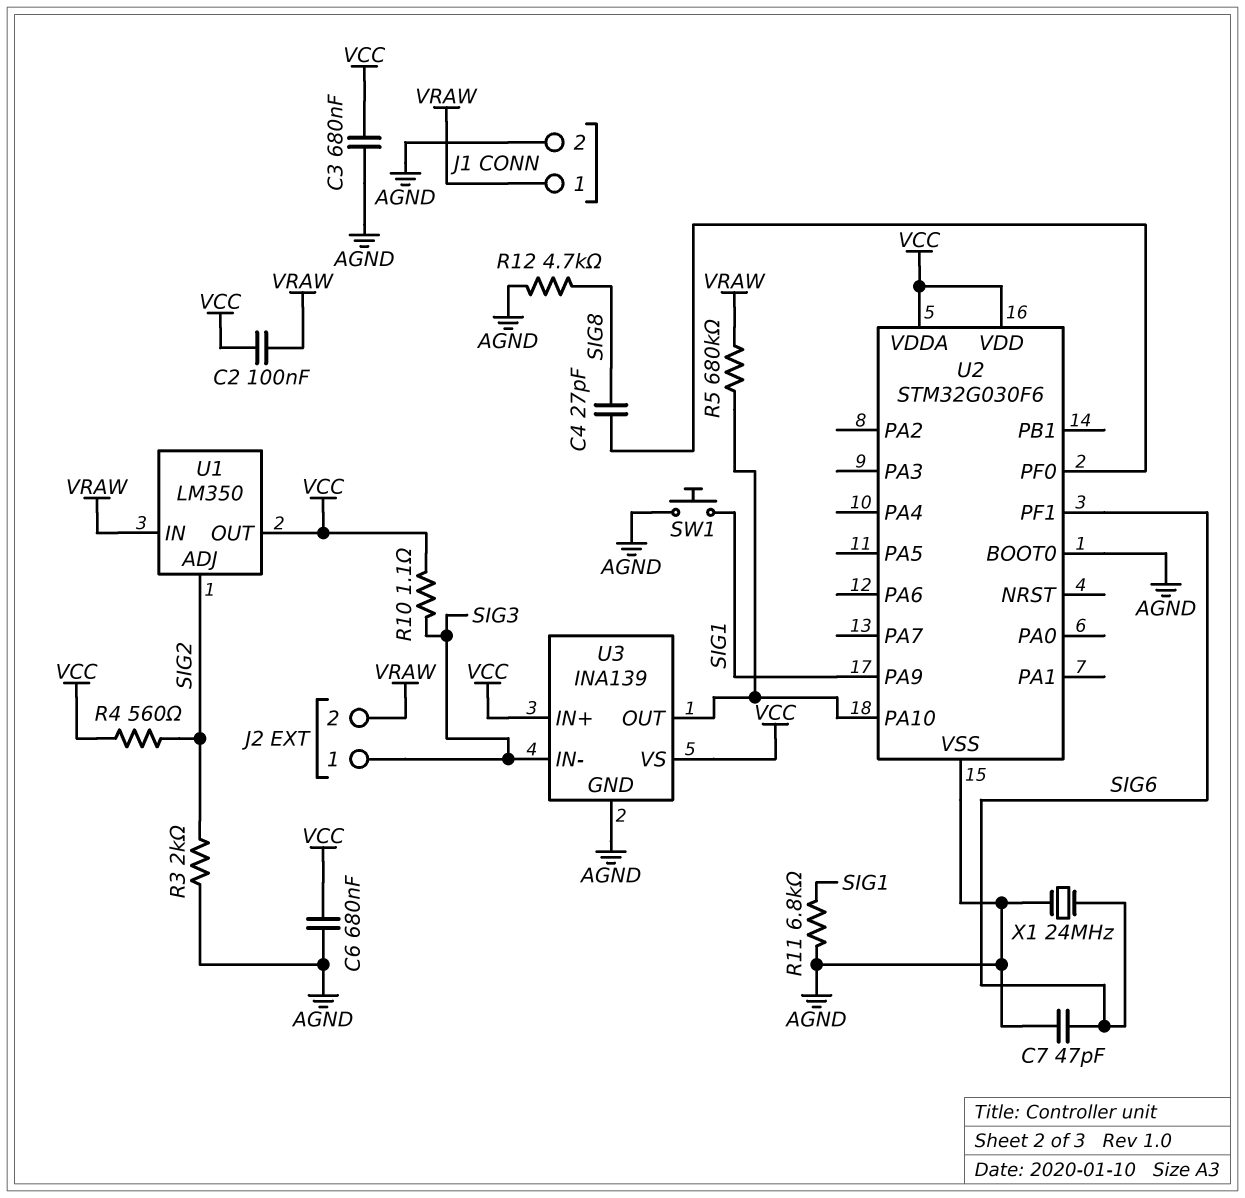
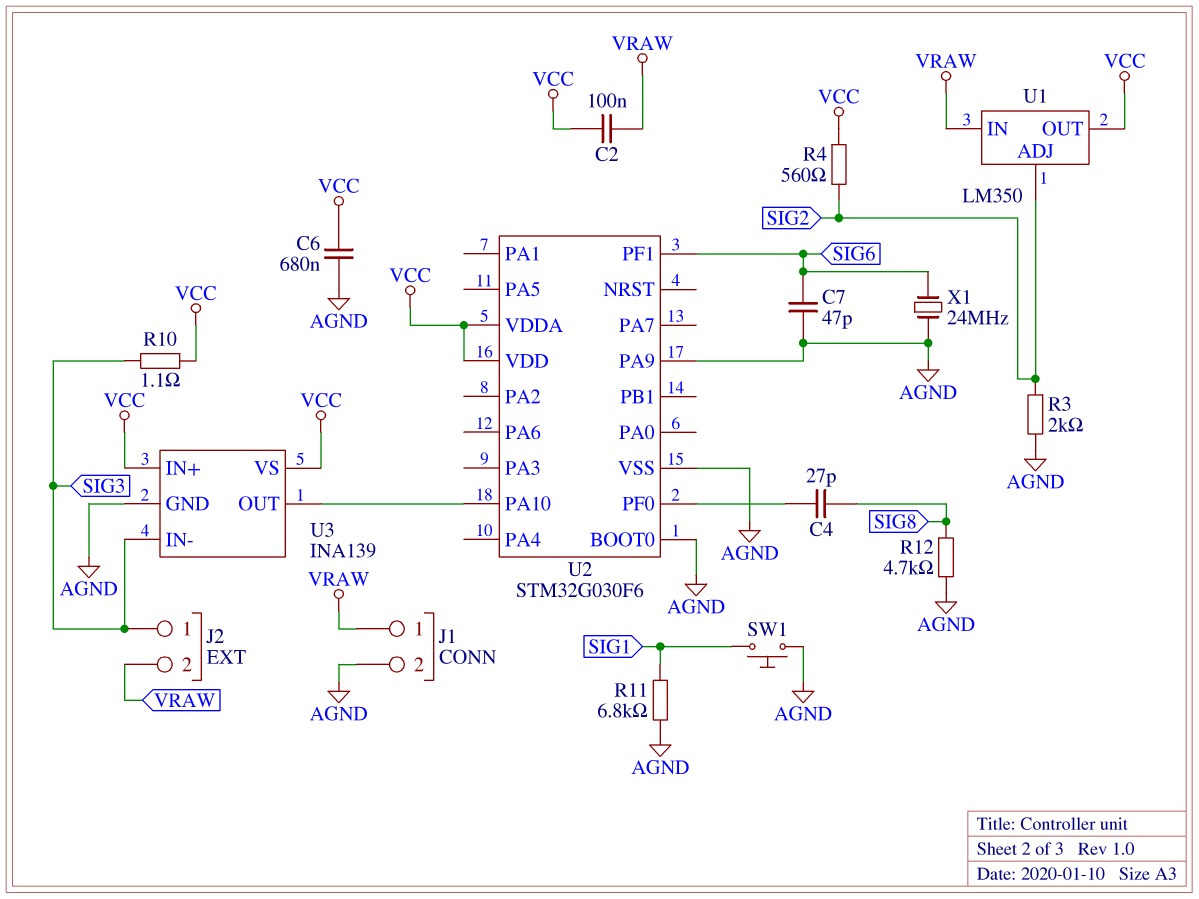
C3: 680nF (AGND, VCC) -> none
R5: 680k (U2/PA10, VRAW) -> none
U2 pin PA9: SIG1 -> AGND

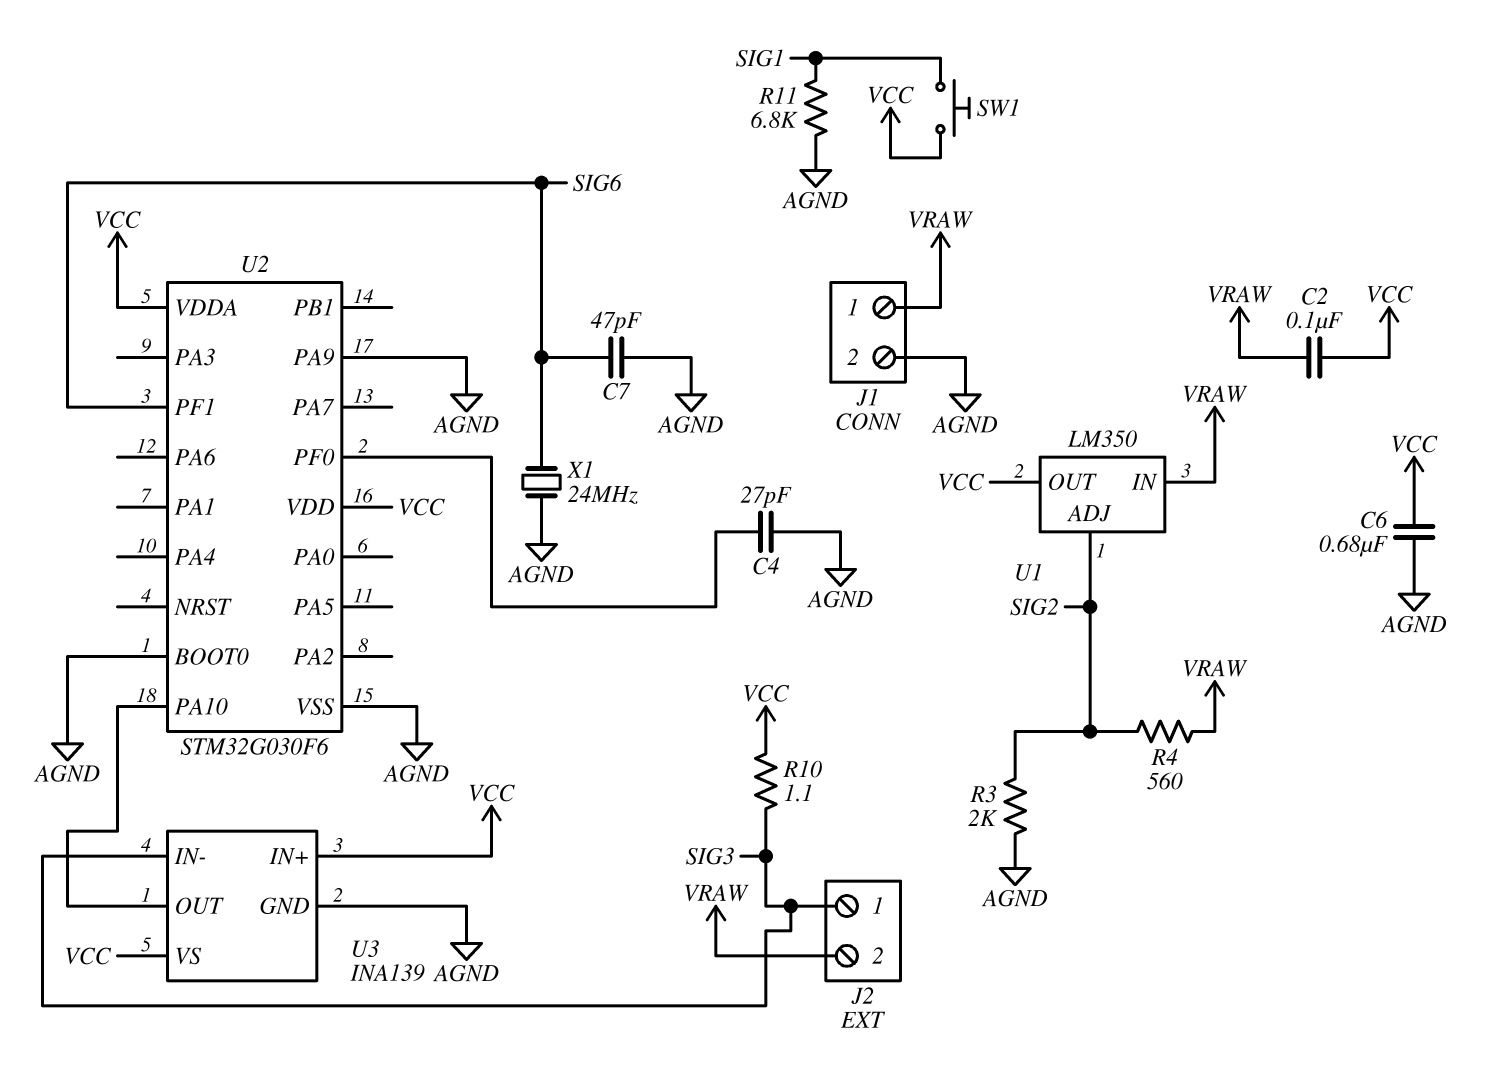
C4: 27pF (SIG8, U2/PF0) -> 27pF (AGND, U2/PF0)
R4: 560 (SIG2, VCC) -> 560 (SIG2, VRAW)
R12: 4.7k (AGND, SIG8) -> none
SW1: button (AGND, SIG1) -> button (SIG1, VCC)

